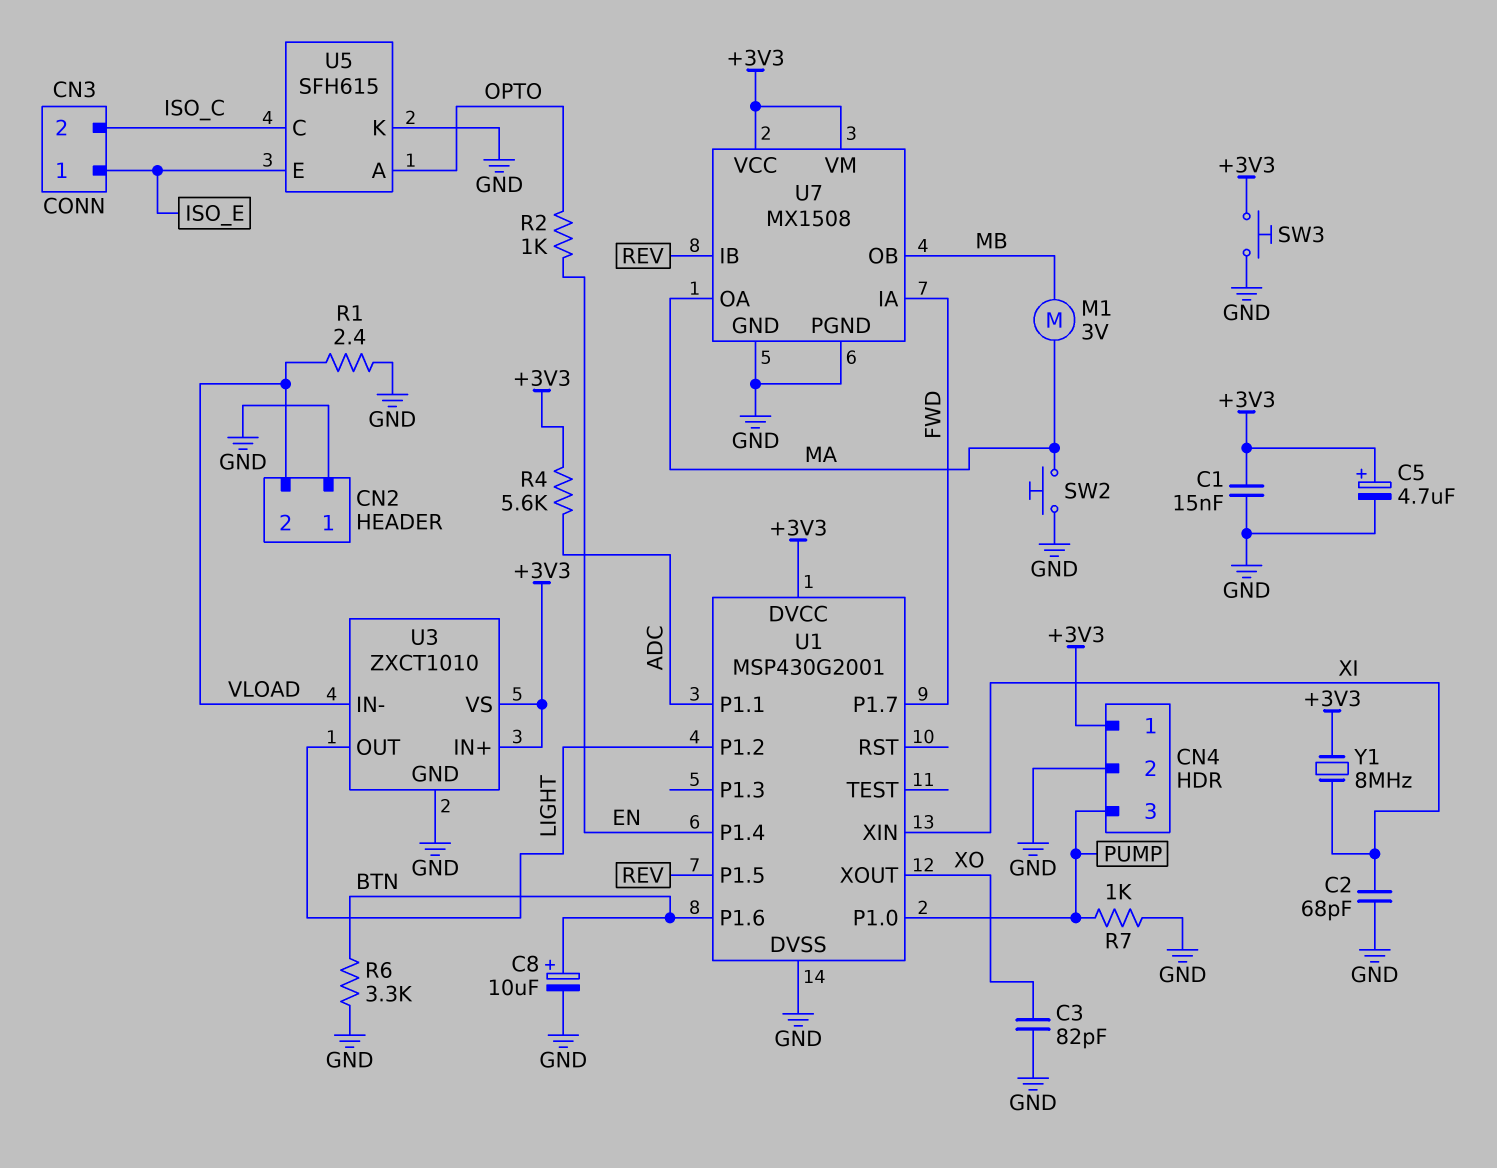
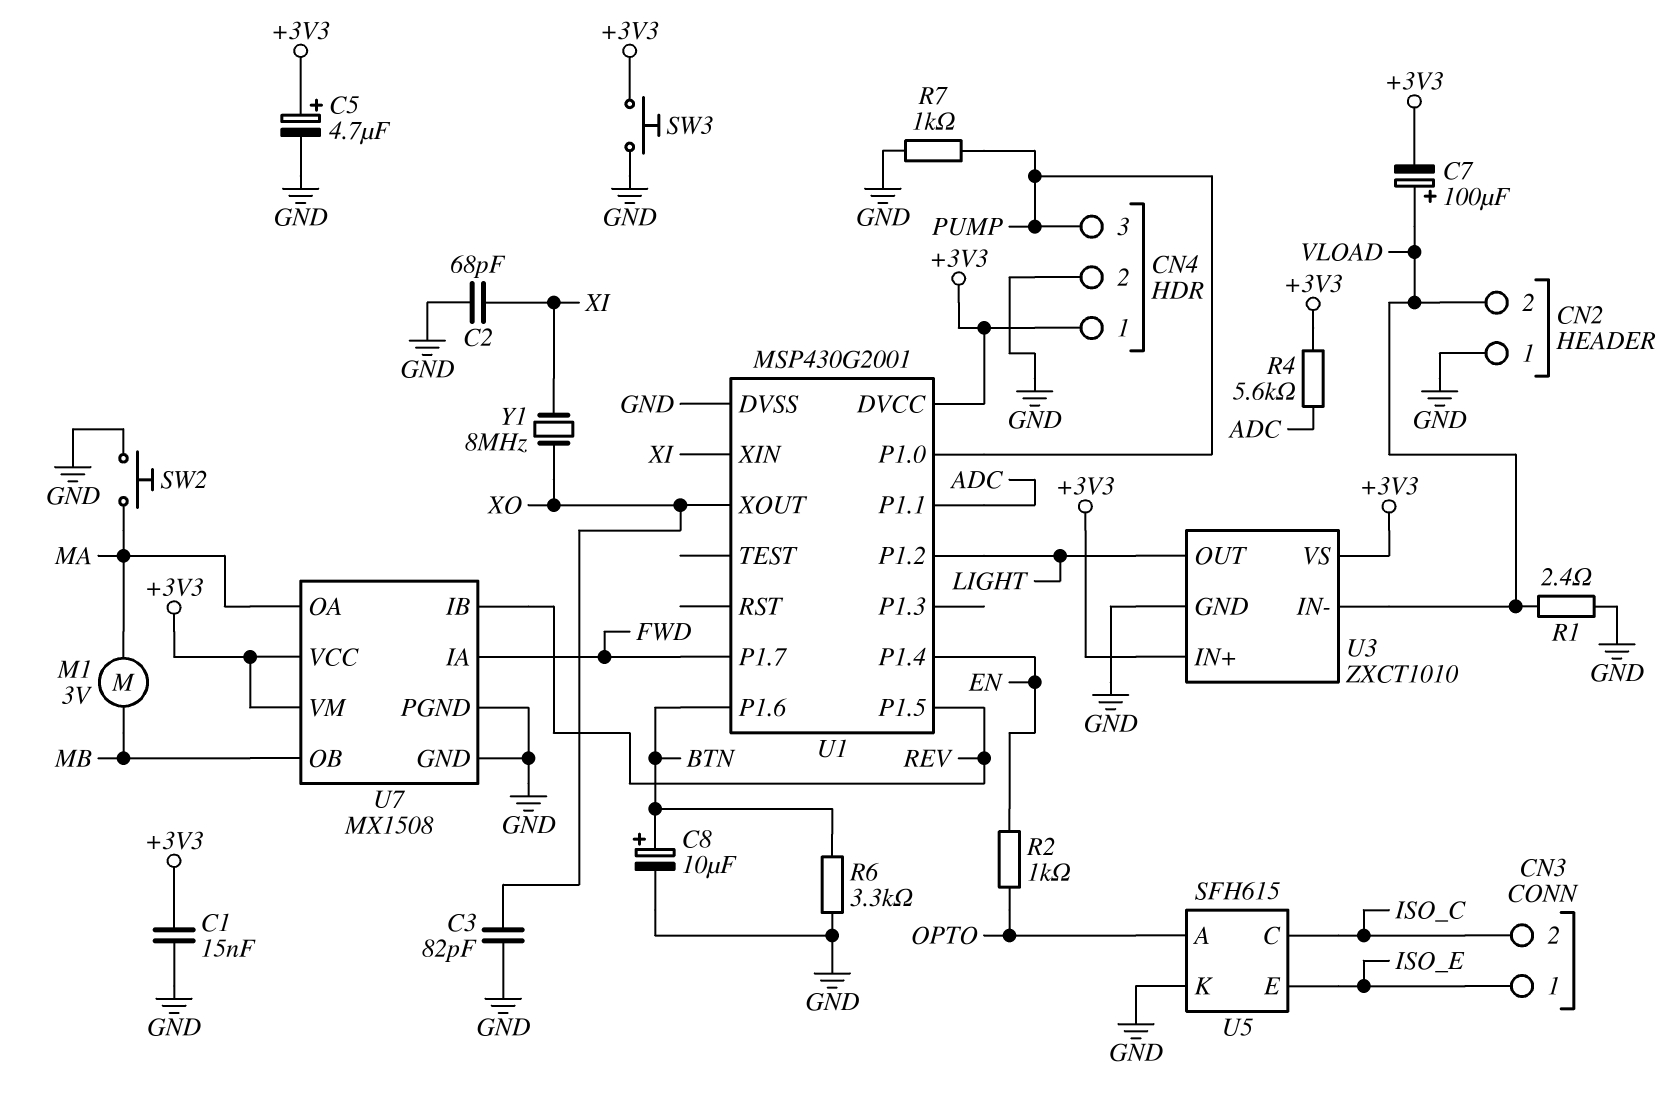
C7: none -> 100uF (plus VLOAD, minus +3V3)
Y1: 8MHz (+3V3, XI) -> 8MHz (XI, XO)

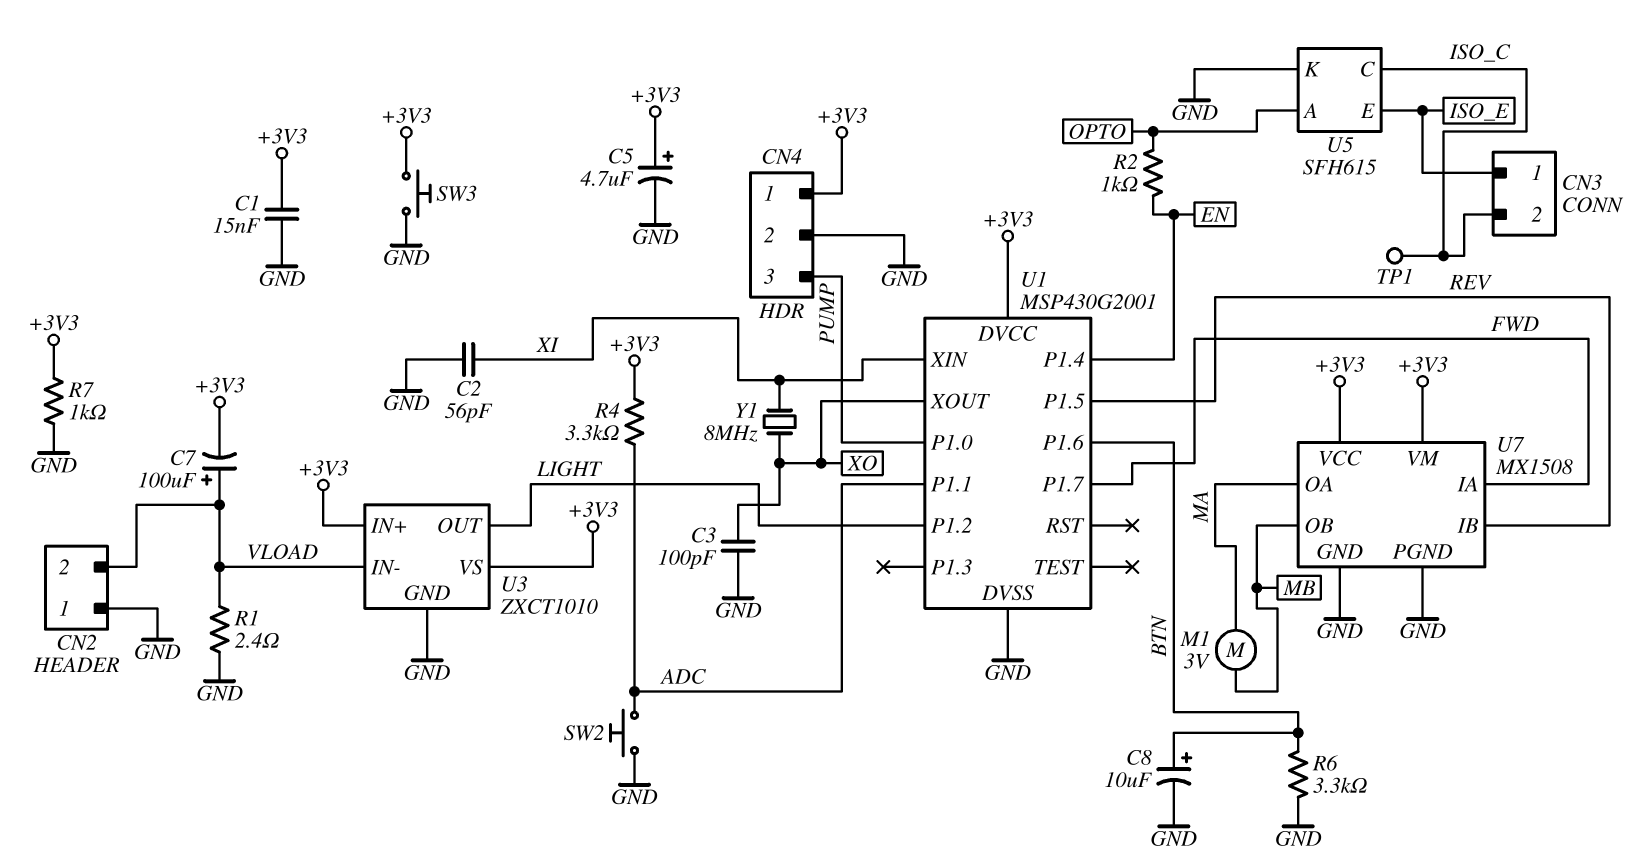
C2: 68pF (GND, XI) -> 56pF (GND, XI)
C3: 82pF (GND, XO) -> 100pF (GND, XO)
R4: 5.6k (+3V3, ADC) -> 3.3k (+3V3, ADC)
R7: 1k (GND, PUMP) -> 1k (+3V3, GND)
SW2: button (GND, MA) -> button (ADC, GND)
TP1: none -> test point (ISO_C)

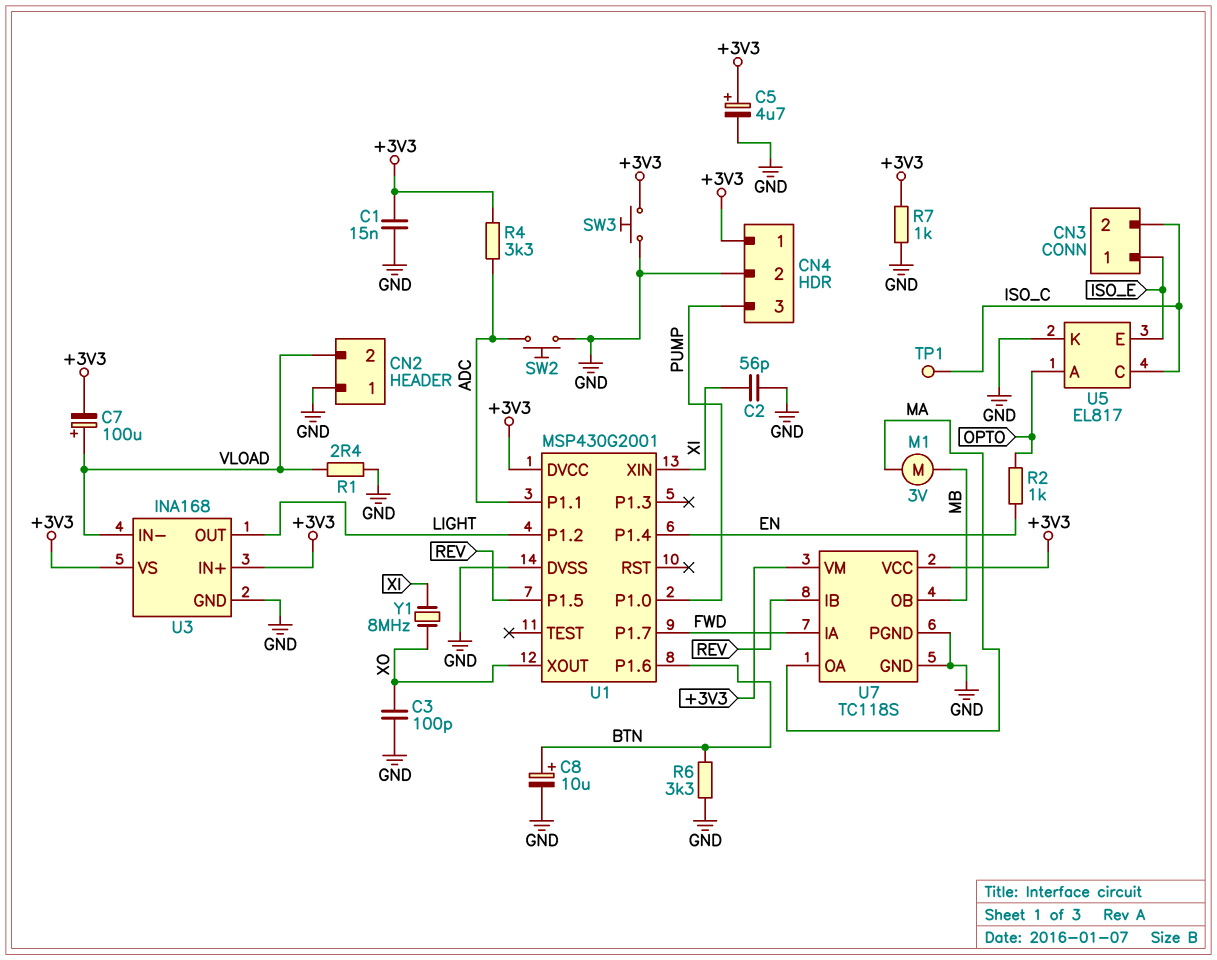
U3: ZXCT1010 -> INA168
U5: SFH615 -> EL817
U7: MX1508 -> TC118S

